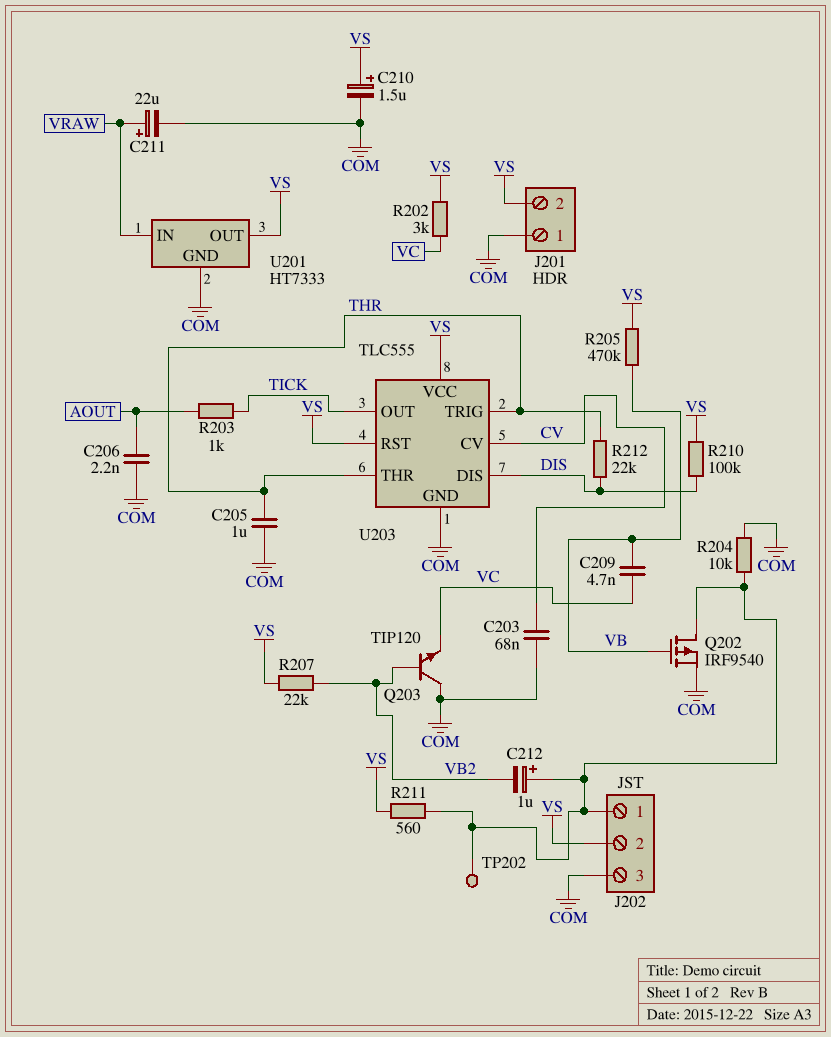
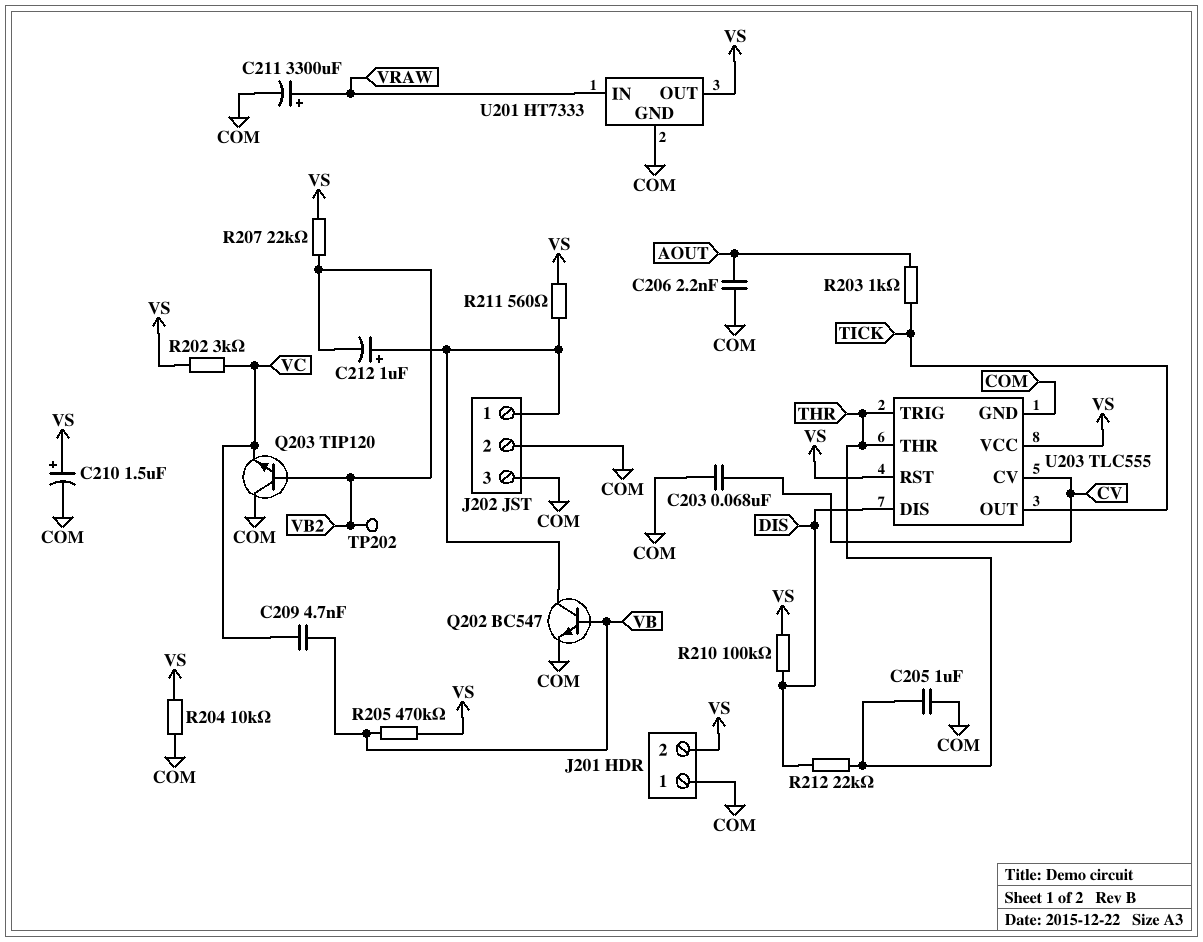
C211: 22uF (plus VRAW, minus COM) -> 3300uF (plus VRAW, minus COM)
J202 pin 2: VS -> COM
Q202: PMOS IRF9540 (G VB, D J202/1, S COM) -> NPN BC547 (B VB, C J202/1, E COM)
R204: 10k (COM, J202/1) -> 10k (COM, VS)
TP202: test point (J202/1) -> test point (VB2)

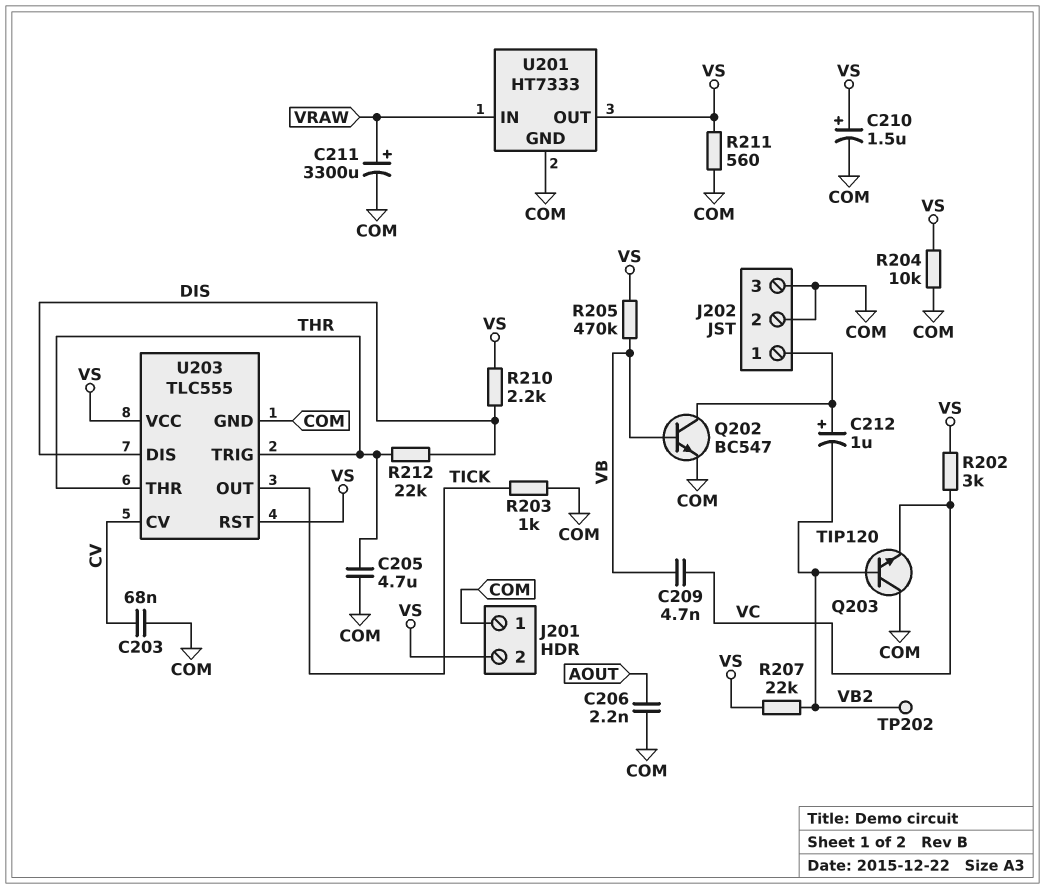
C205: 1uF (COM, THR) -> 4.7uF (COM, THR)
R203: 1k (AOUT, TICK) -> 1k (COM, TICK)
R210: 100k (DIS, VS) -> 2.2k (DIS, VS)
R211: 560 (J202/1, VS) -> 560 (COM, VS)

